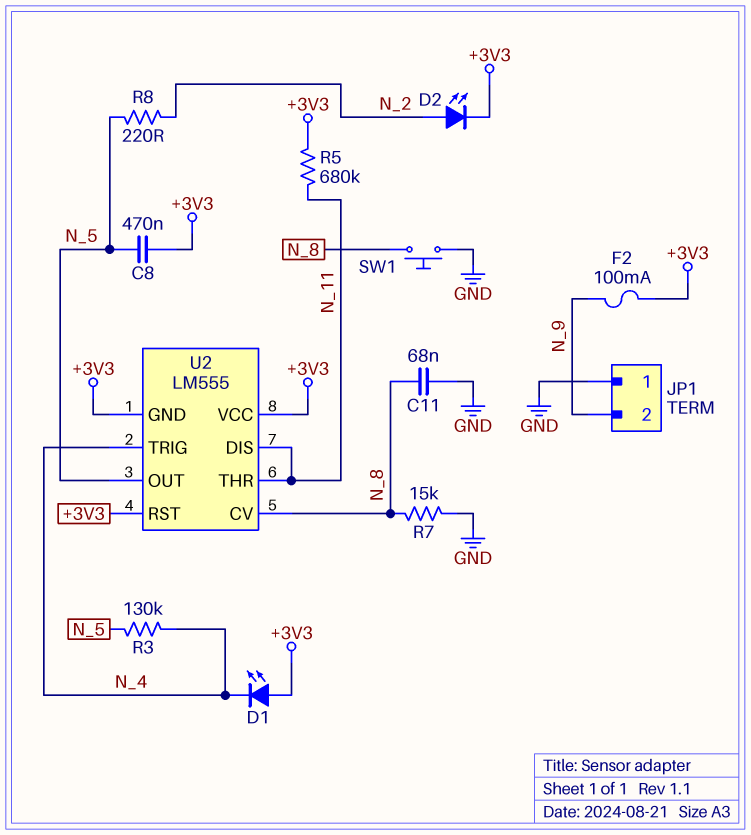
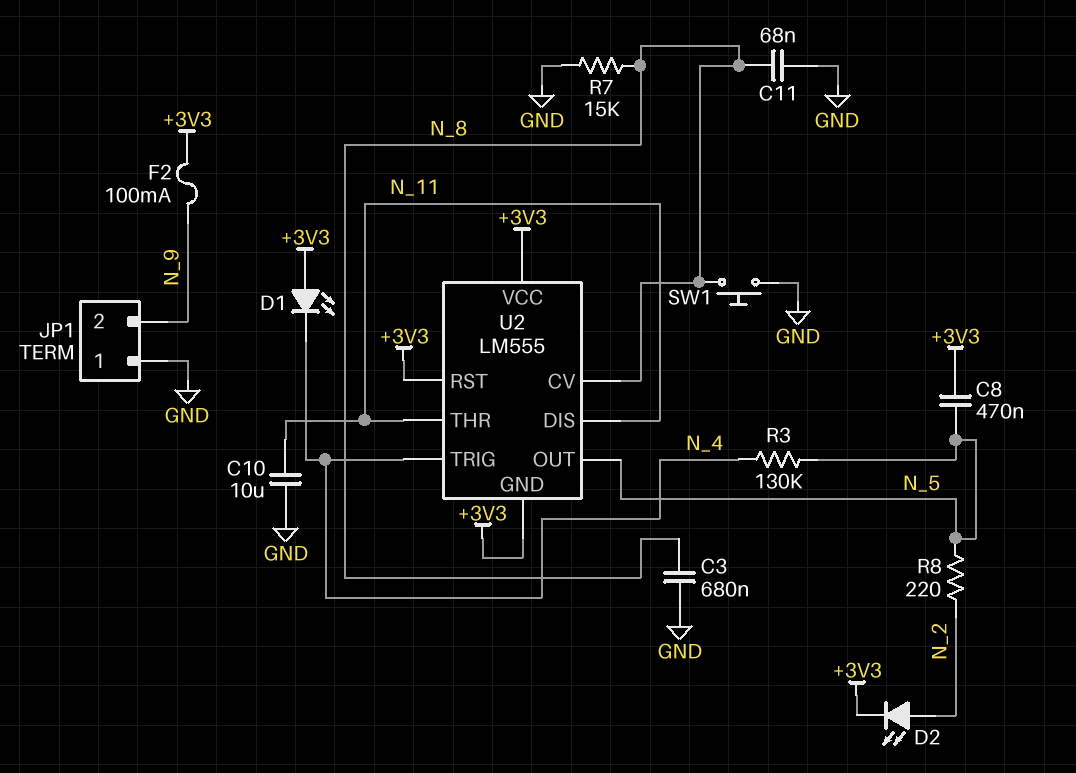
C3: none -> 680nF (GND, N_8)
C10: none -> 10uF (GND, N_11)
R5: 680k (+3V3, N_11) -> none

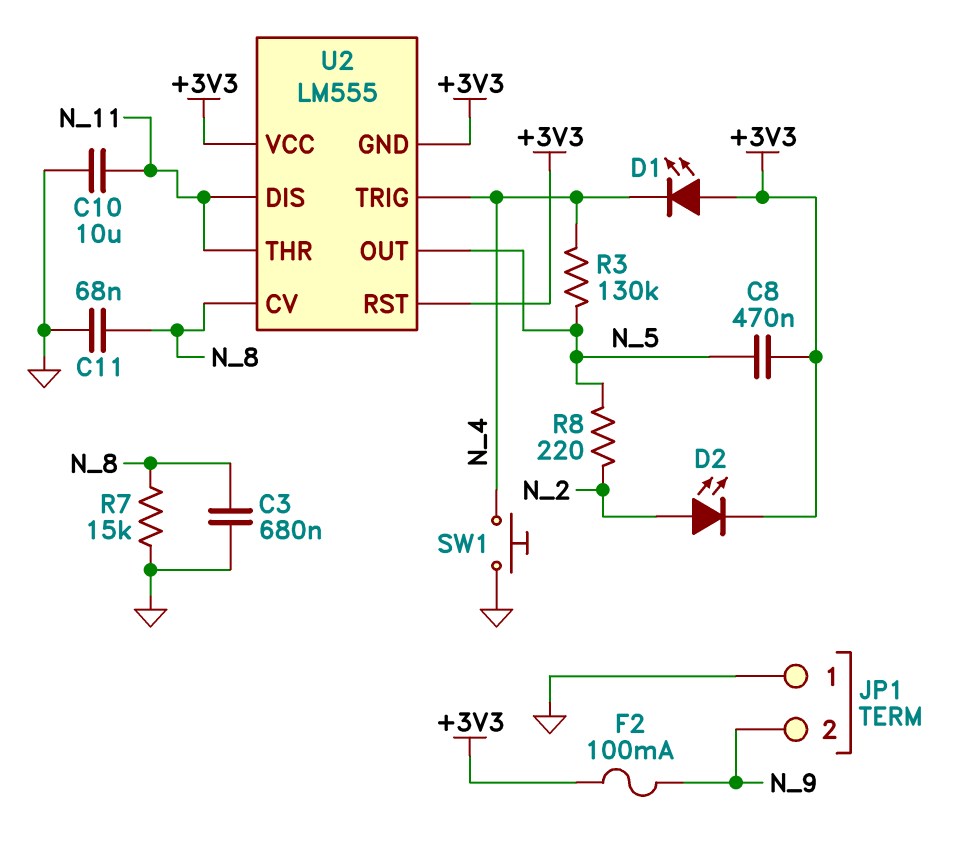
SW1: button (GND, N_8) -> button (GND, N_4)

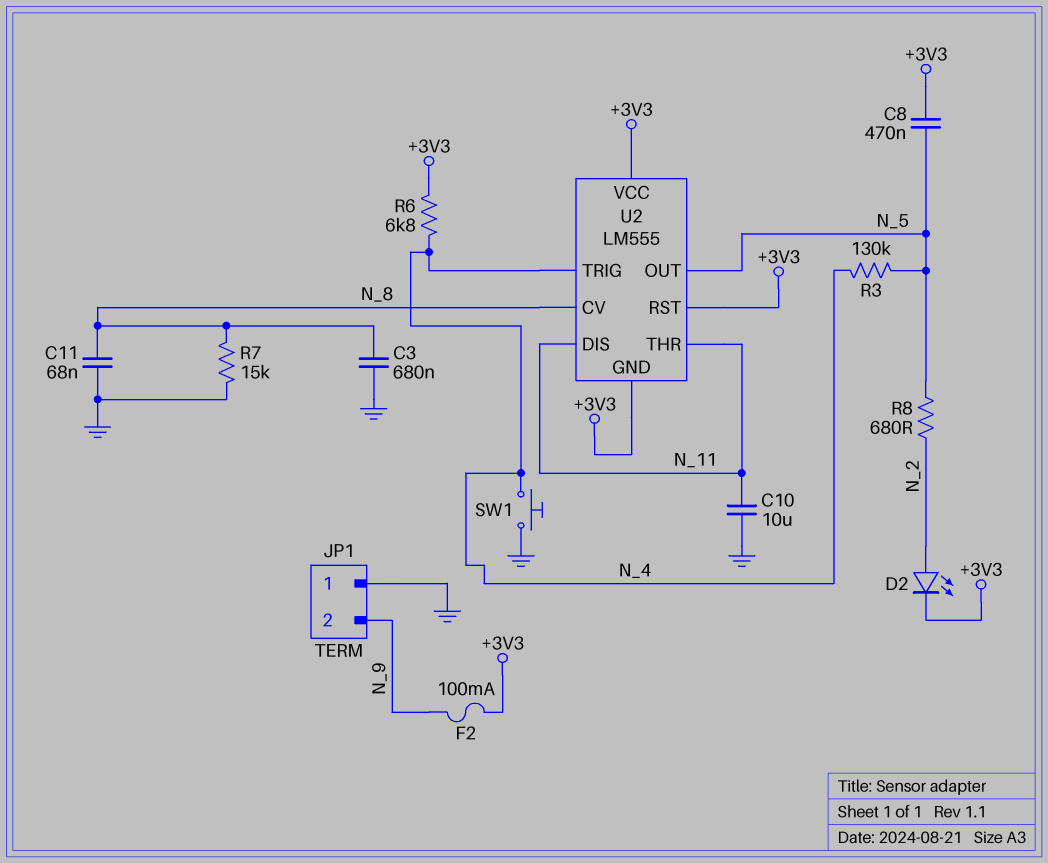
D1: LED (A +3V3, K N_4) -> none
R6: none -> 6.8k (+3V3, N_4)
R8: 220 (N_2, N_5) -> 680 (N_2, N_5)

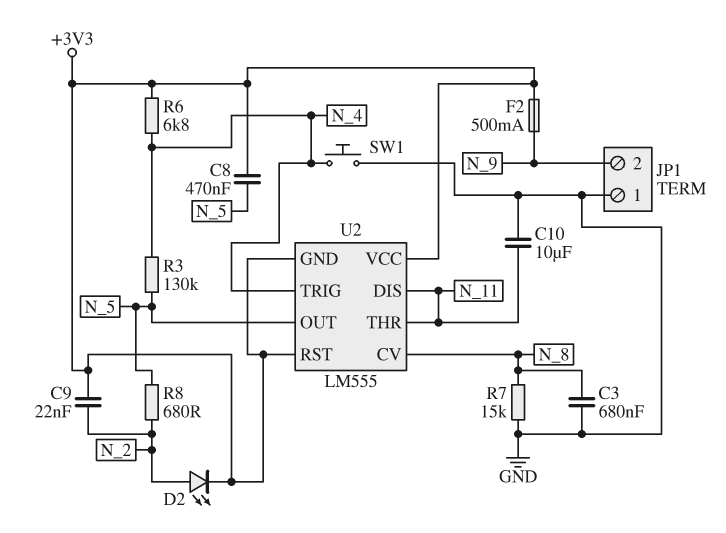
C9: none -> 22nF (+3V3, N_2)
C11: 68nF (GND, N_8) -> none
F2: 100mA (+3V3, N_9) -> 500mA (+3V3, N_9)

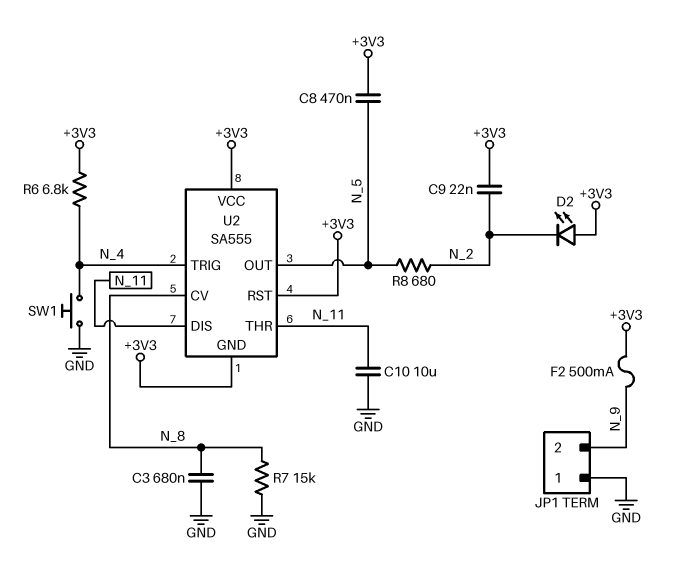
D2: LED (A N_2, K +3V3) -> LED (A +3V3, K N_2)
R3: 130k (N_4, N_5) -> none
U2: LM555 -> SA555

